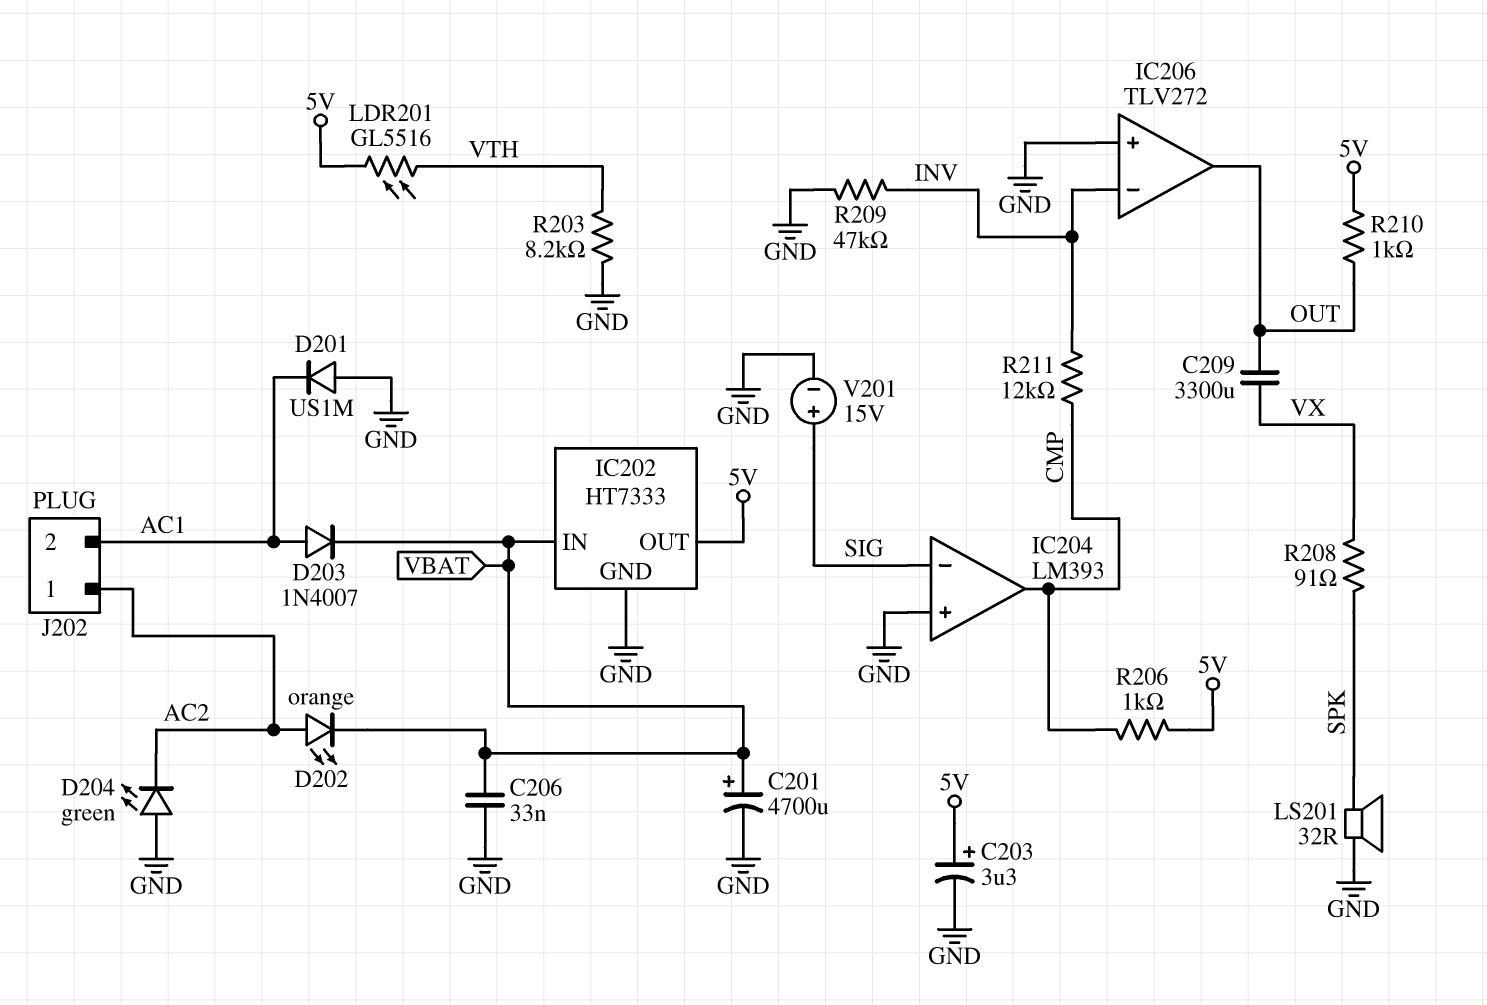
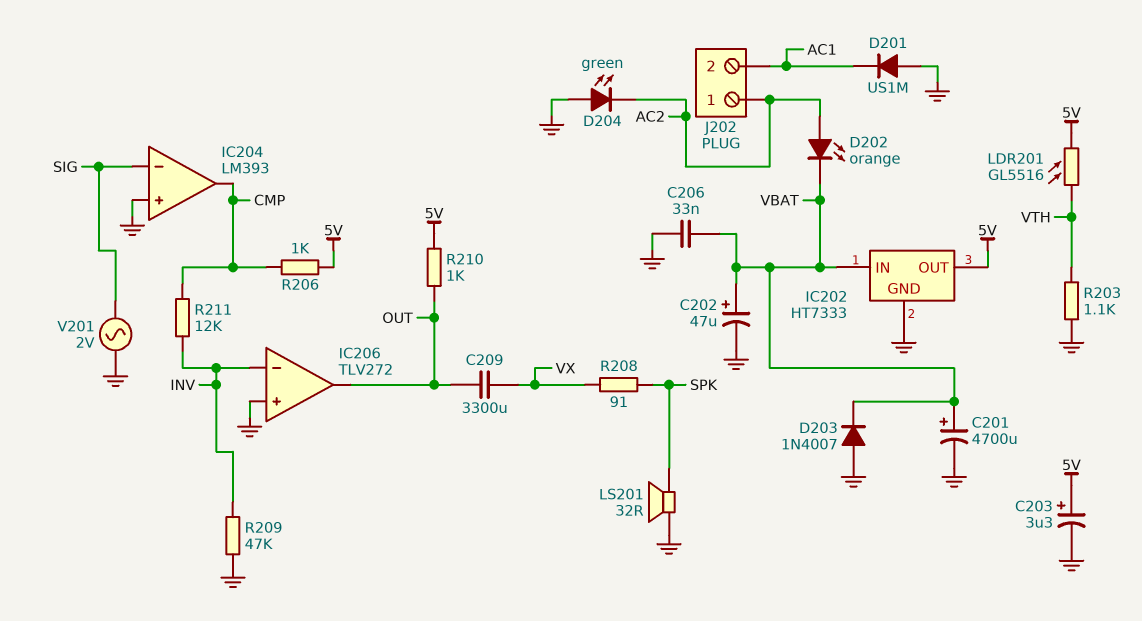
C202: none -> 47uF (plus VBAT, minus GND)
D203: diode 1N4007 (A AC1, K VBAT) -> diode 1N4007 (A GND, K VBAT)
R203: 8.2k (GND, VTH) -> 1.1k (GND, VTH)
V201: 15V (plus SIG, minus GND) -> AC 2V (GND, SIG)

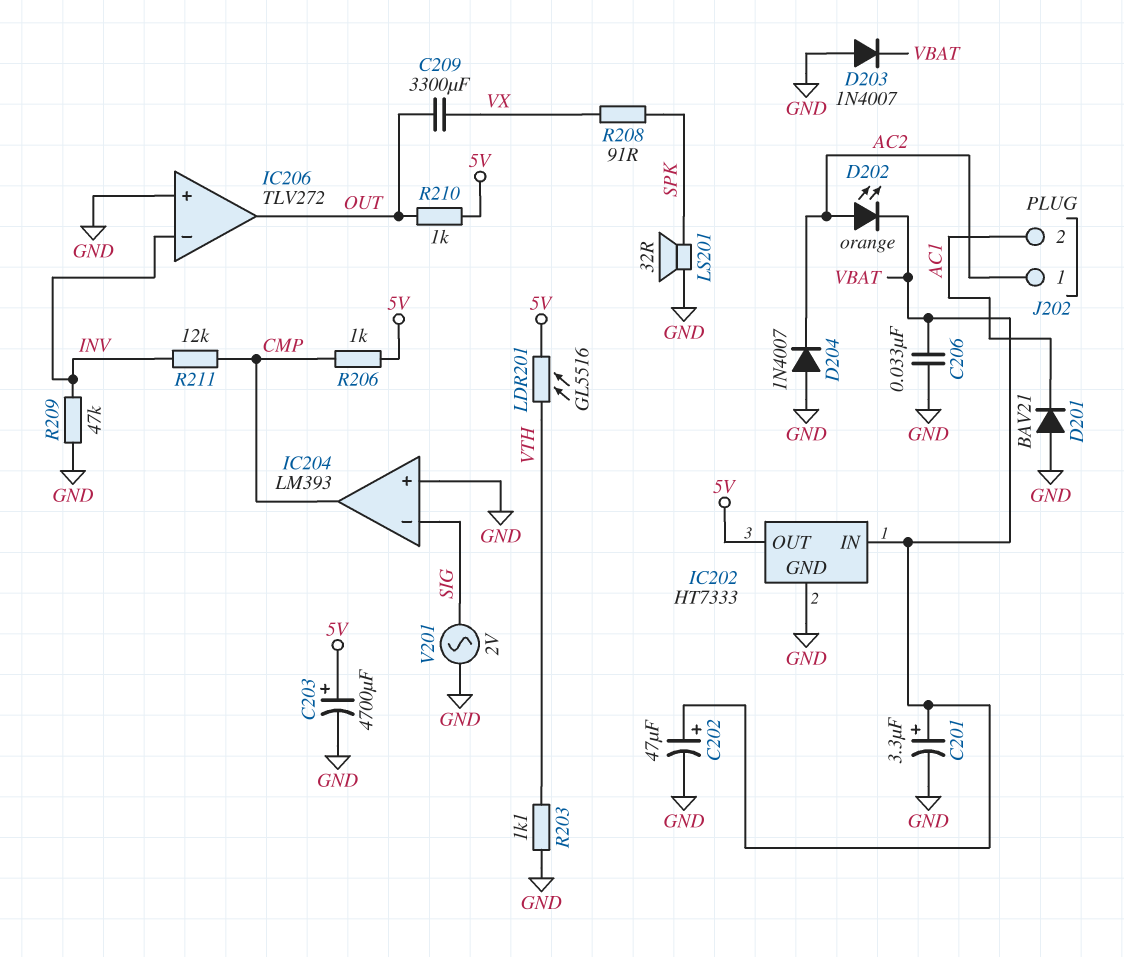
C201: 4700uF (plus VBAT, minus GND) -> 3.3uF (plus VBAT, minus GND)
C203: 3.3uF (plus 5V, minus GND) -> 4700uF (plus 5V, minus GND)
D201: diode US1M (A GND, K AC1) -> diode BAV21 (A GND, K AC1)
D204: LED green (A GND, K AC2) -> diode 1N4007 (A GND, K AC2)

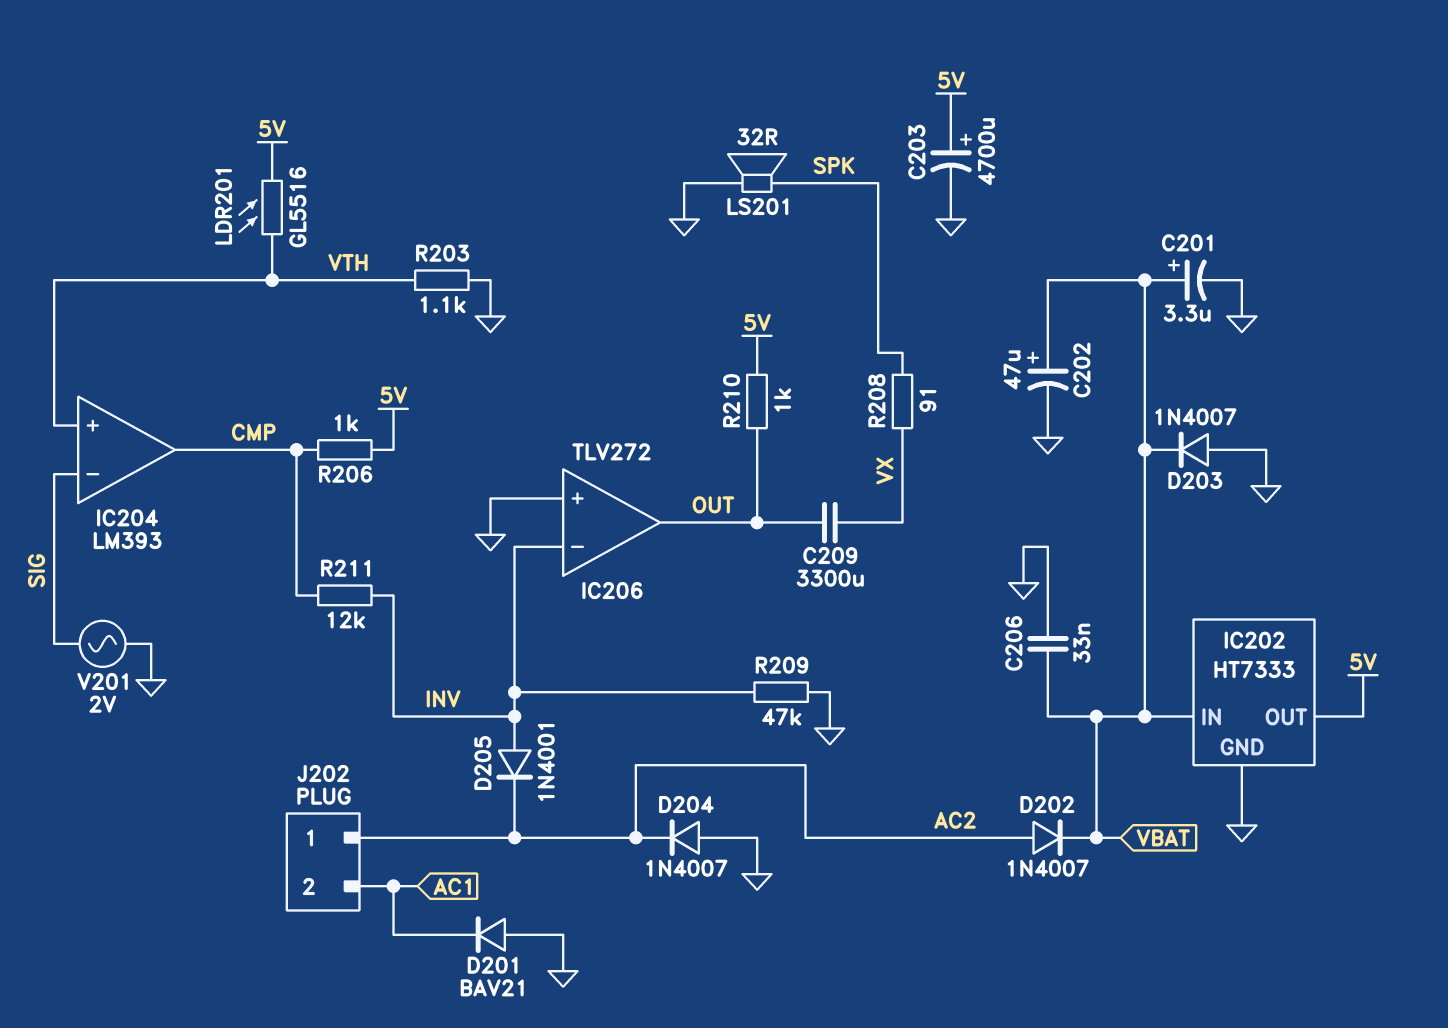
D202: LED orange (A AC2, K VBAT) -> diode 1N4007 (A AC2, K VBAT)
D205: none -> diode 1N4001 (A INV, K AC2)
IC204 pin in+: GND -> VTH

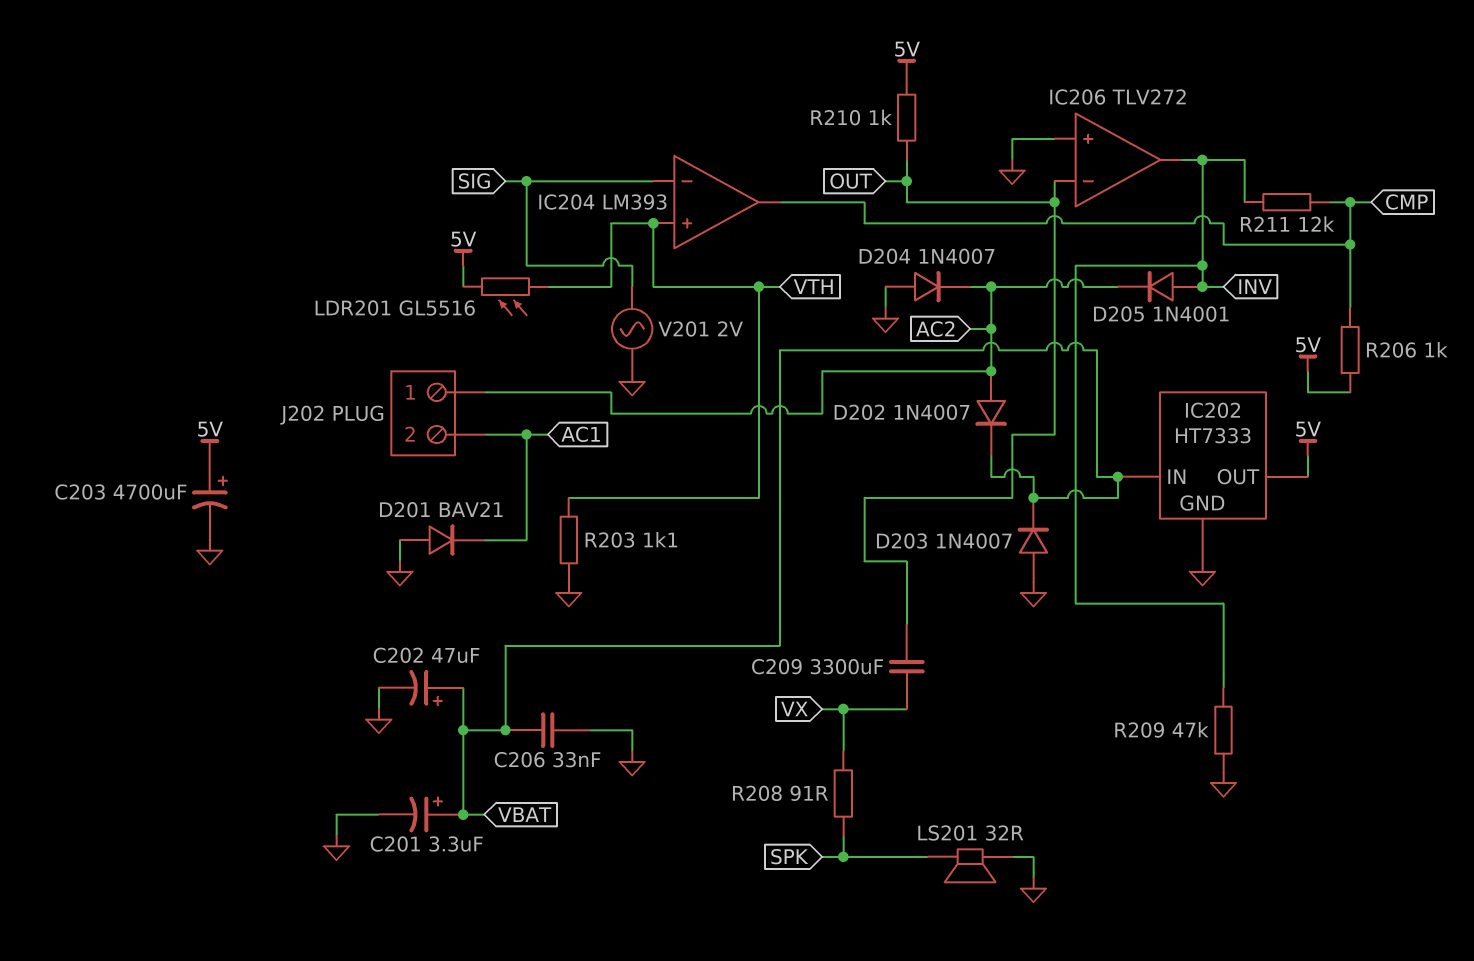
IC206 pin in-: INV -> OUT
IC206 pin out: OUT -> INV

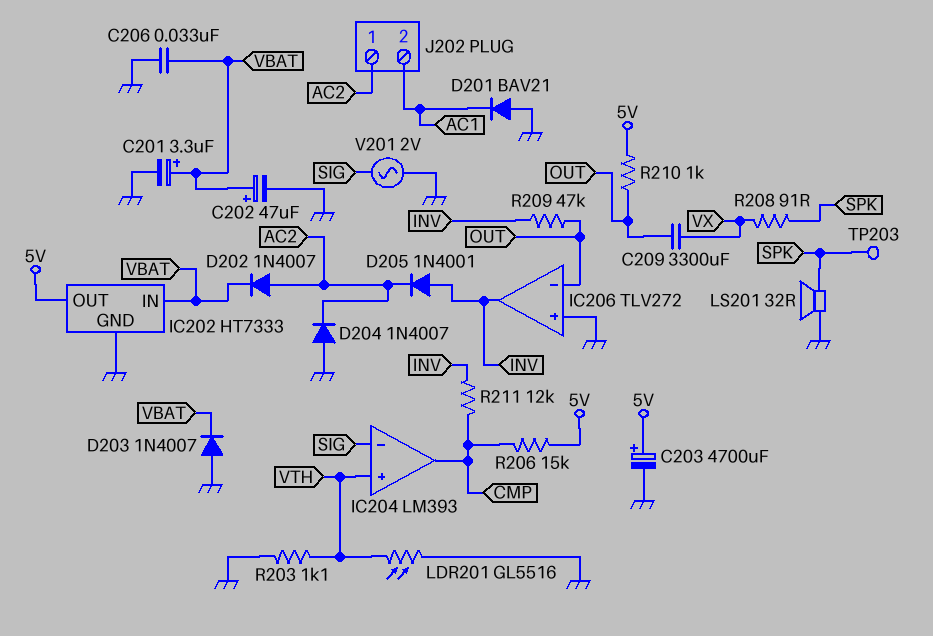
LDR201: GL5516 (5V, VTH) -> GL5516 (GND, VTH)
R206: 1k (5V, CMP) -> 15k (5V, CMP)
R209: 47k (GND, INV) -> 47k (INV, OUT)
TP203: none -> test point (SPK)

